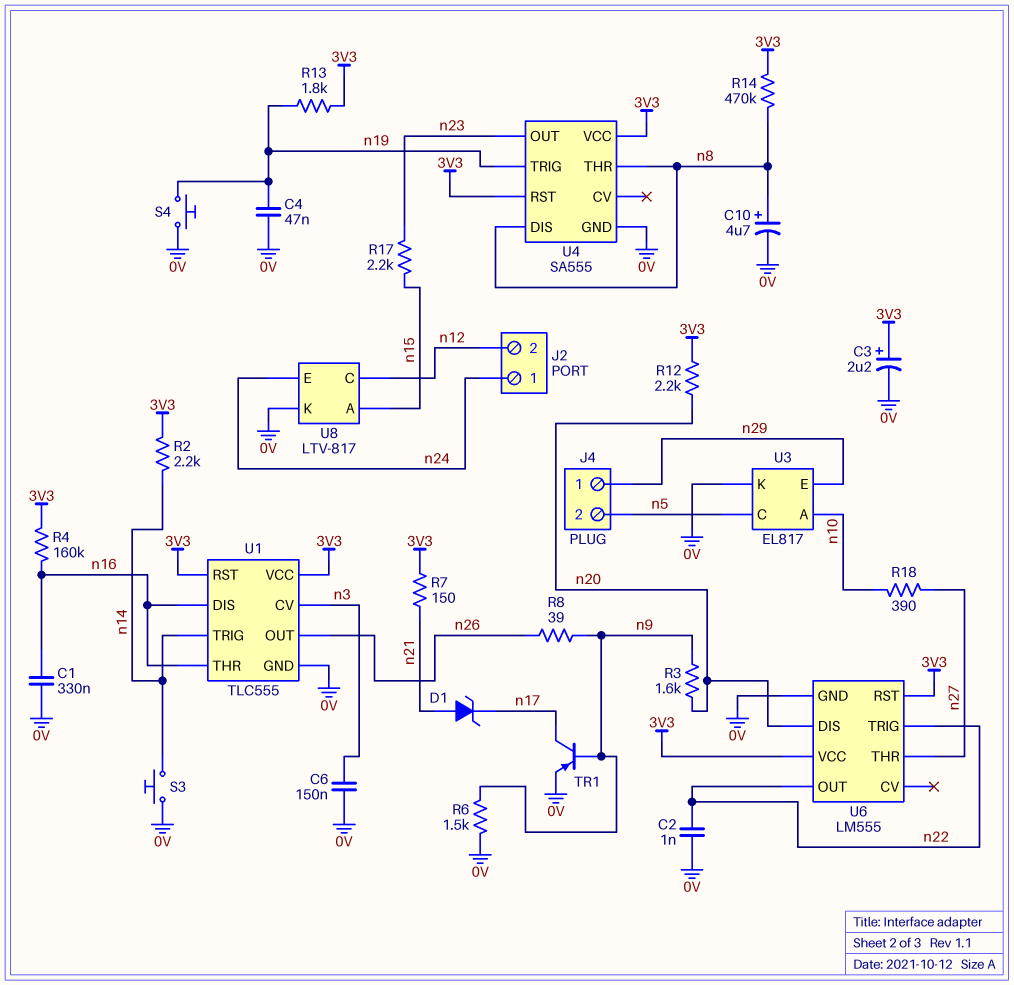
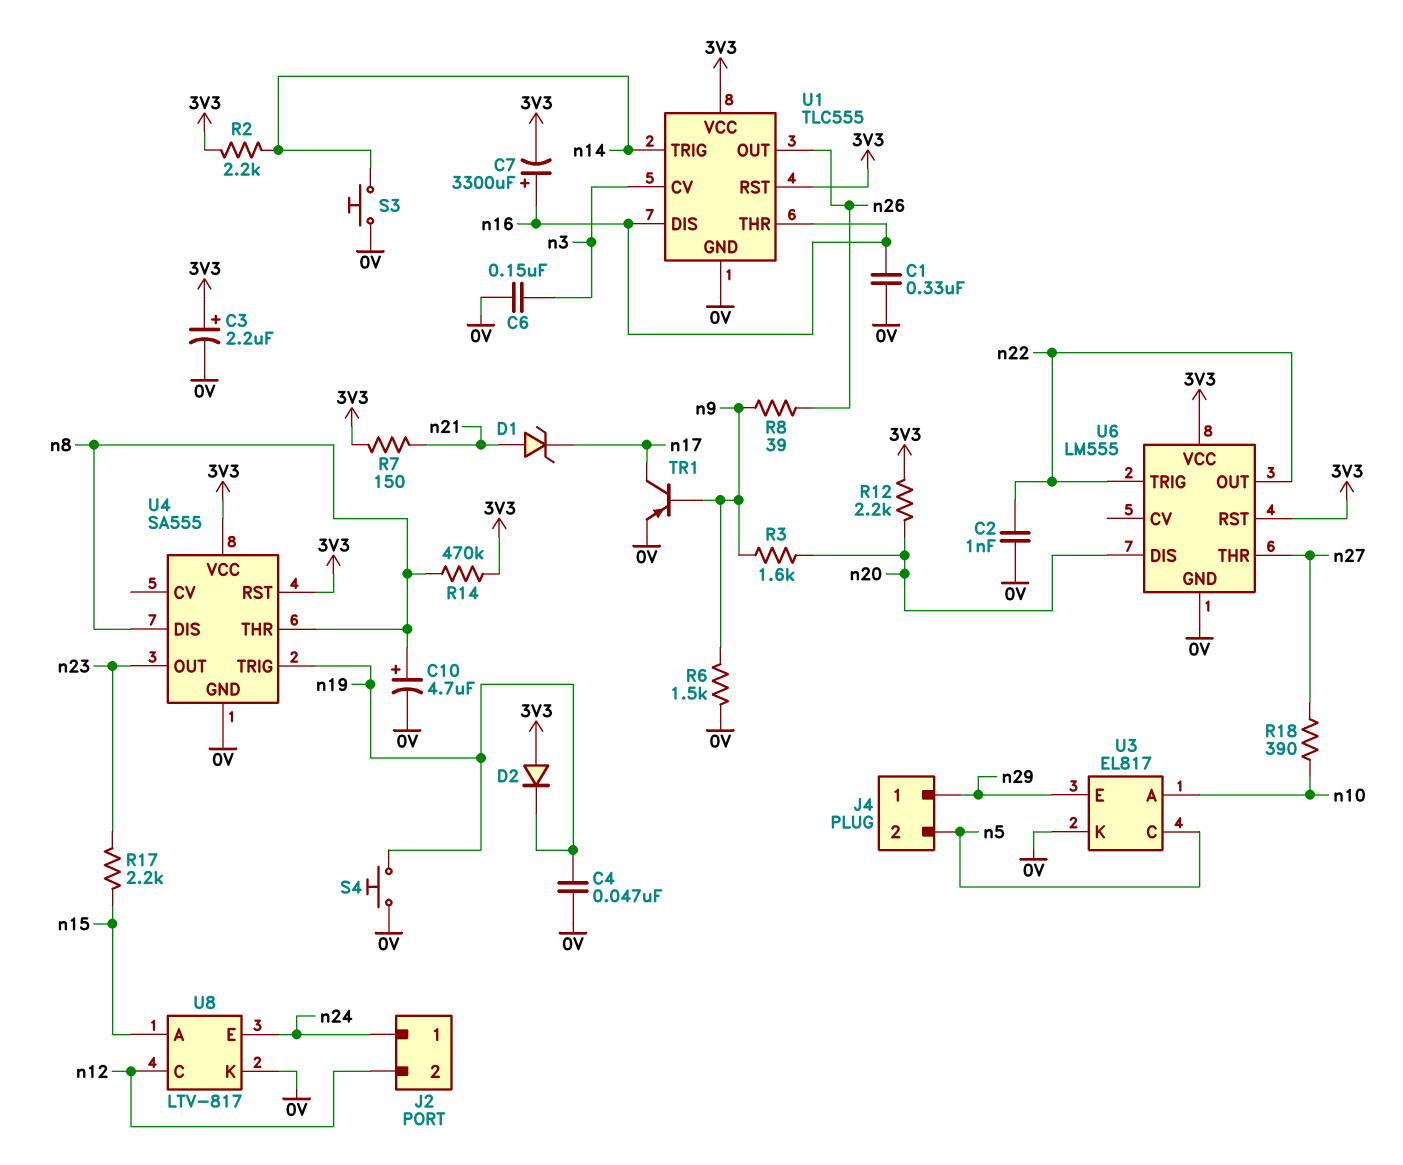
C7: none -> 3300uF (plus n16, minus 3V3)
D2: none -> diode (A 3V3, K n19)
R4: 160k (3V3, n16) -> none
R13: 1.8k (3V3, n19) -> none

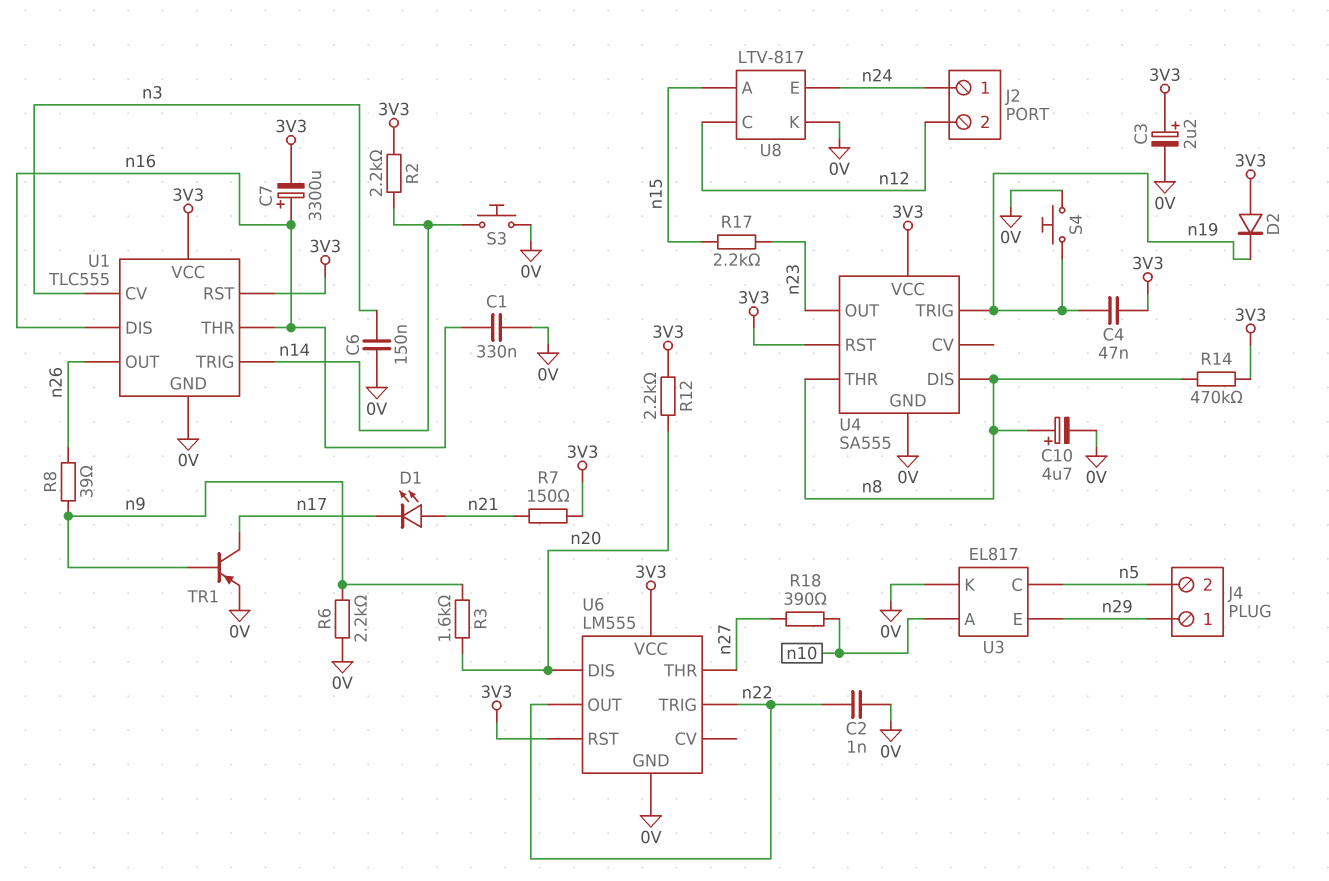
C4: 47nF (0V, n19) -> 47nF (3V3, n19)
D1: zener (A n21, K n17) -> LED (A n21, K n17)
R6: 1.5k (0V, n9) -> 2.2k (0V, n9)

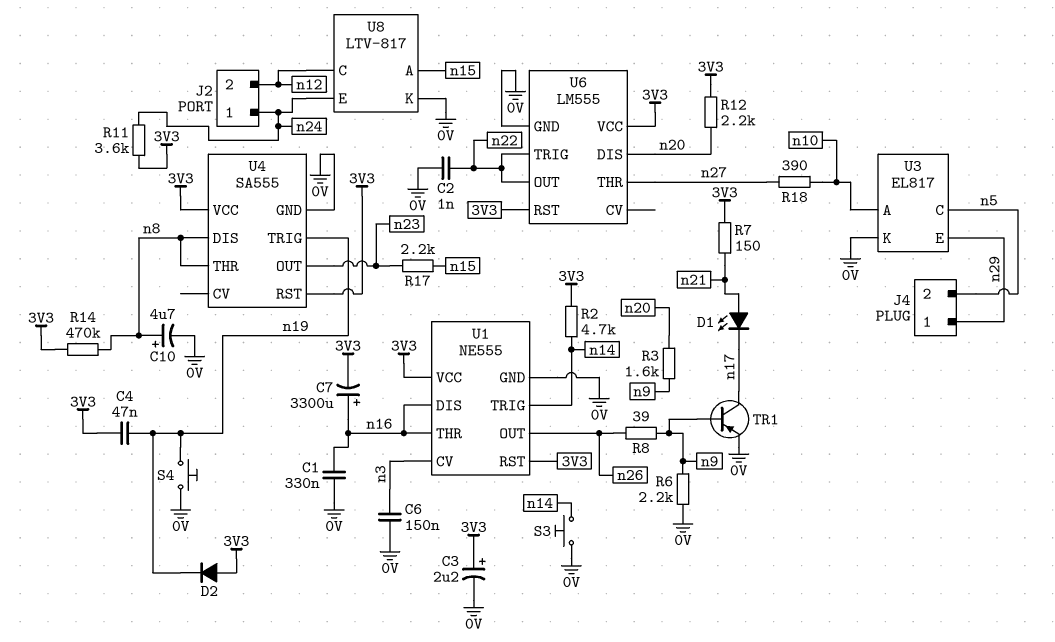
R2: 2.2k (3V3, n14) -> 4.7k (3V3, n14)
R11: none -> 3.6k (3V3, n24)
U1: TLC555 -> NE555

